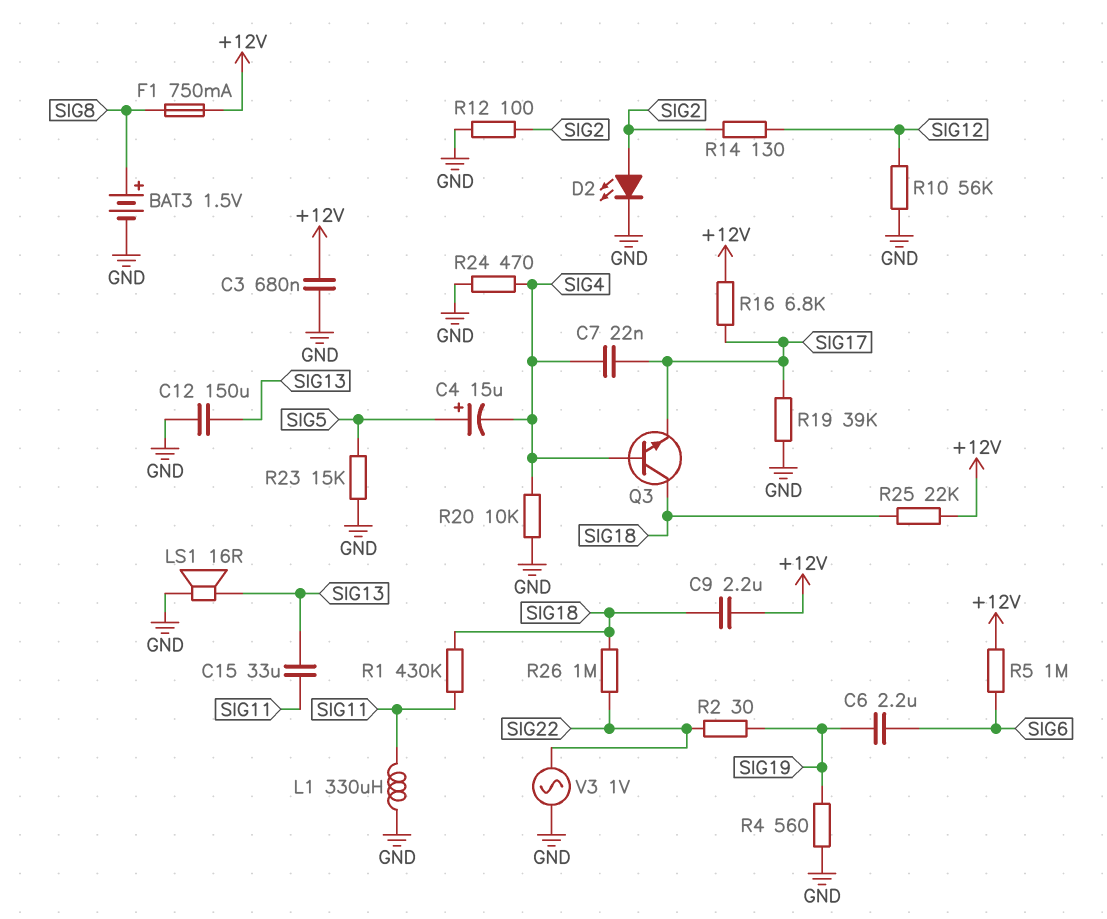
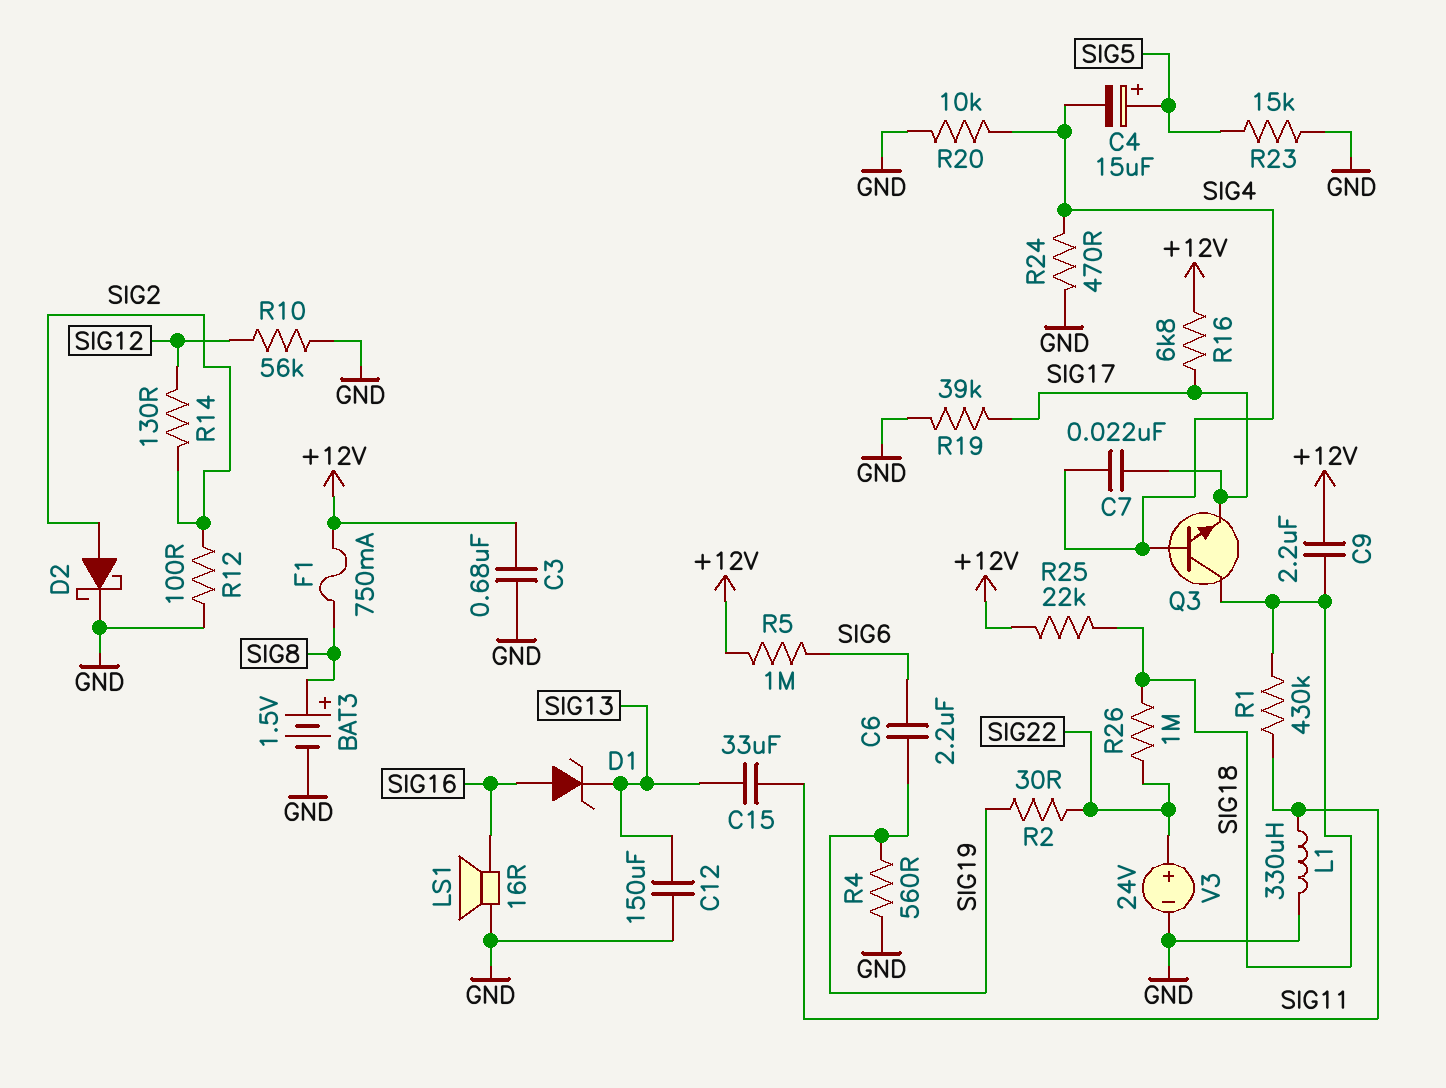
D1: none -> zener (A SIG16, K SIG13)
D2: LED (A SIG2, K GND) -> schottky (A SIG2, K GND)
LS1: speaker 16R (GND, SIG13) -> speaker 16R (GND, SIG16)
V3: AC 1V (GND, SIG22) -> 24V (plus SIG22, minus GND)

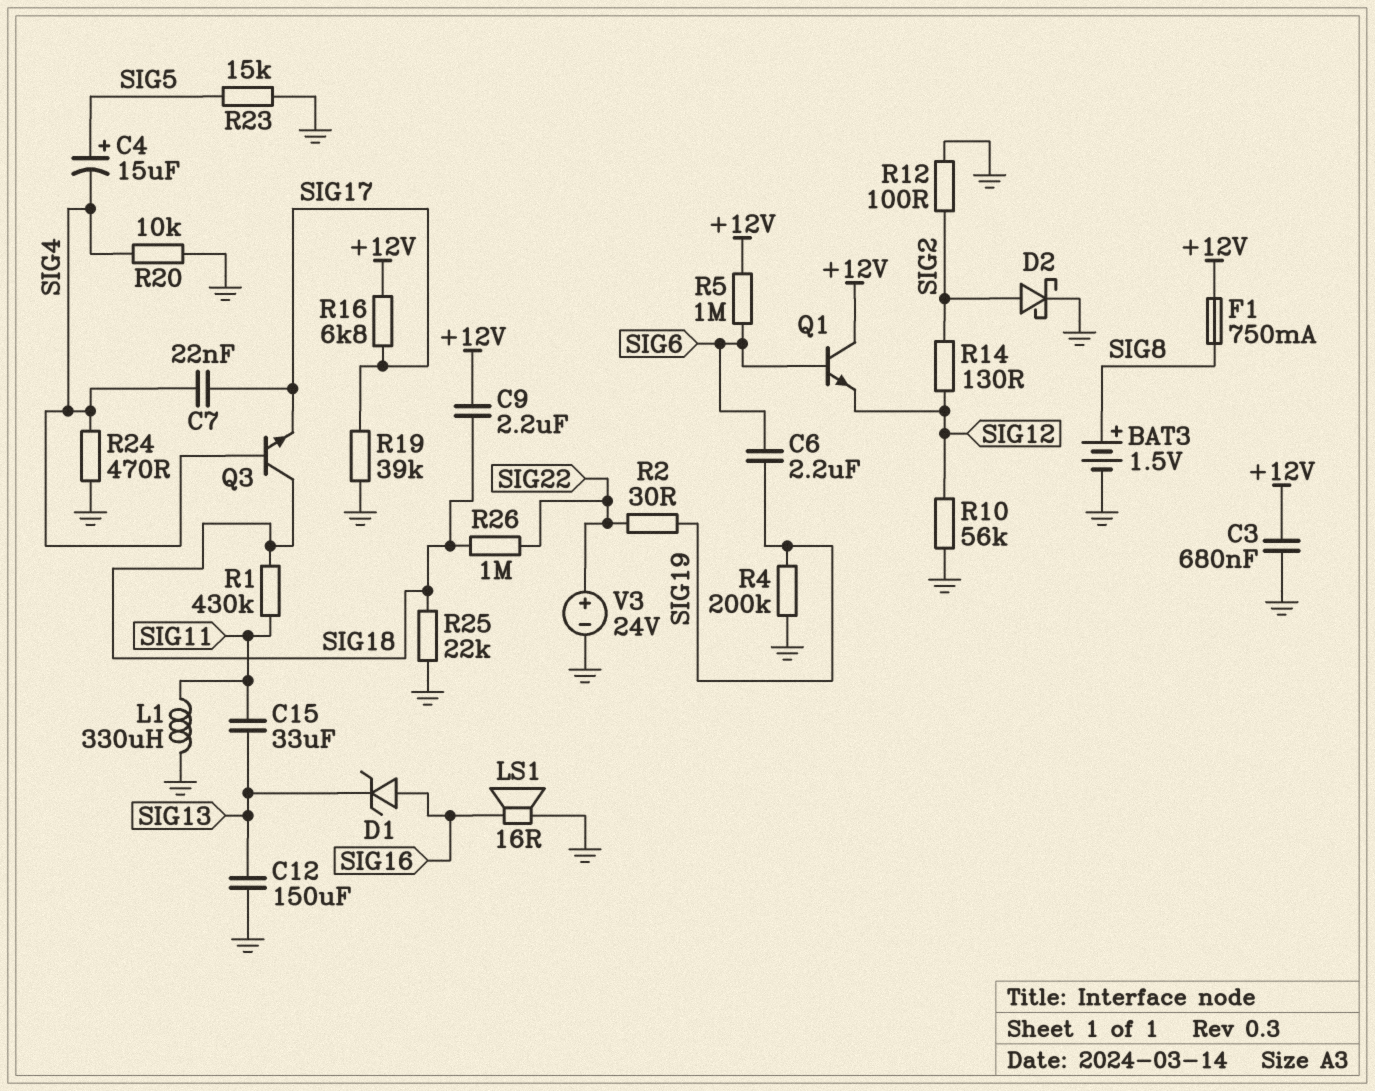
Q1: none -> NPN (B SIG6, C +12V, E SIG12)
R4: 560 (GND, SIG19) -> 200k (GND, SIG19)
R25: 22k (+12V, SIG18) -> 22k (GND, SIG18)

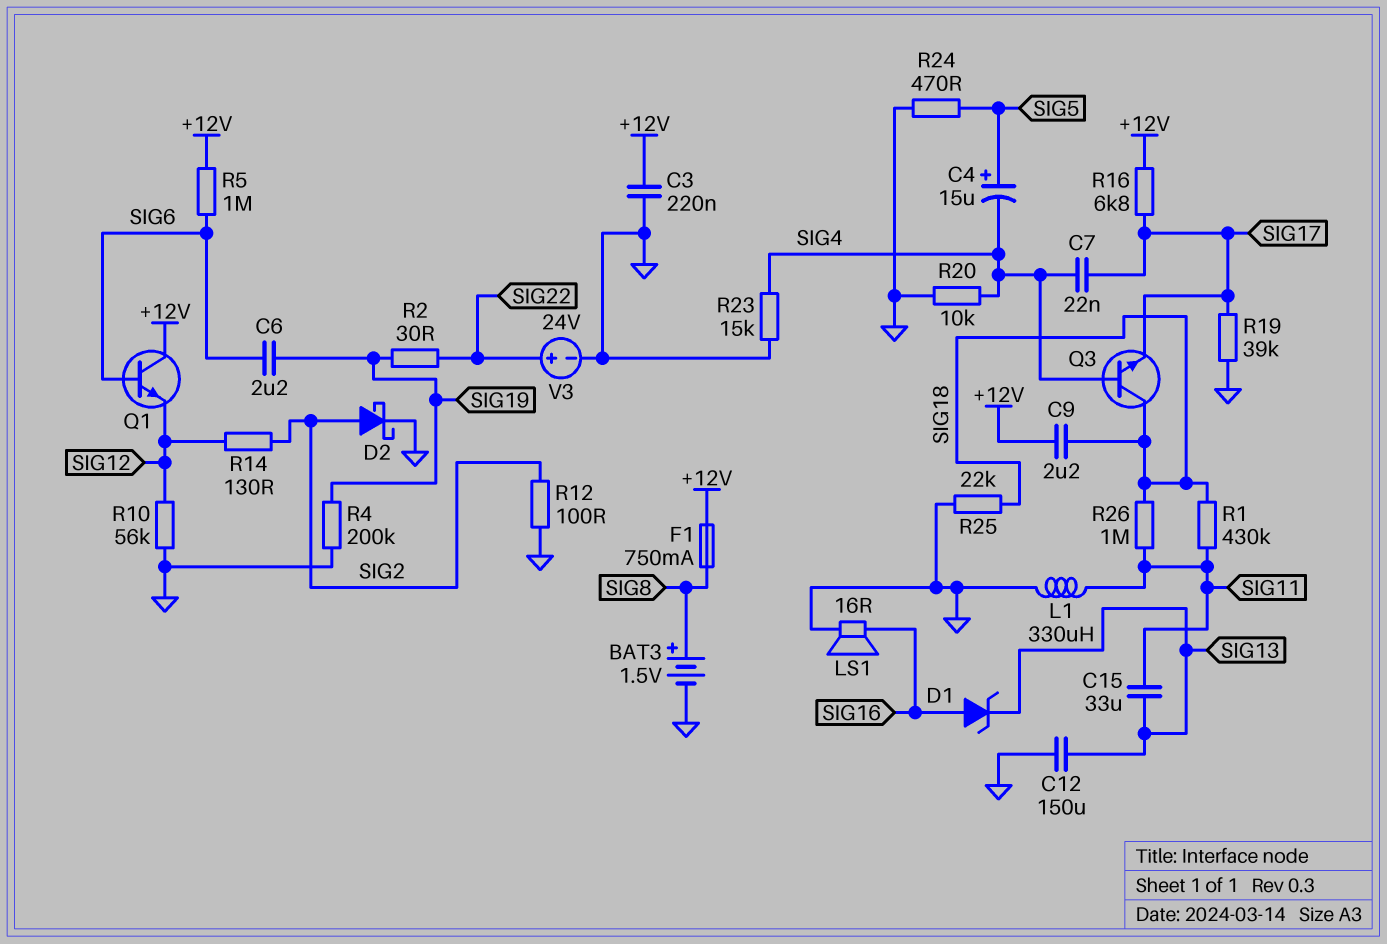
C3: 680nF (+12V, GND) -> 220nF (+12V, GND)
R23: 15k (GND, SIG5) -> 15k (GND, SIG4)
R24: 470 (GND, SIG4) -> 470 (GND, SIG5)
R26: 1M (SIG18, SIG22) -> 1M (SIG11, SIG18)

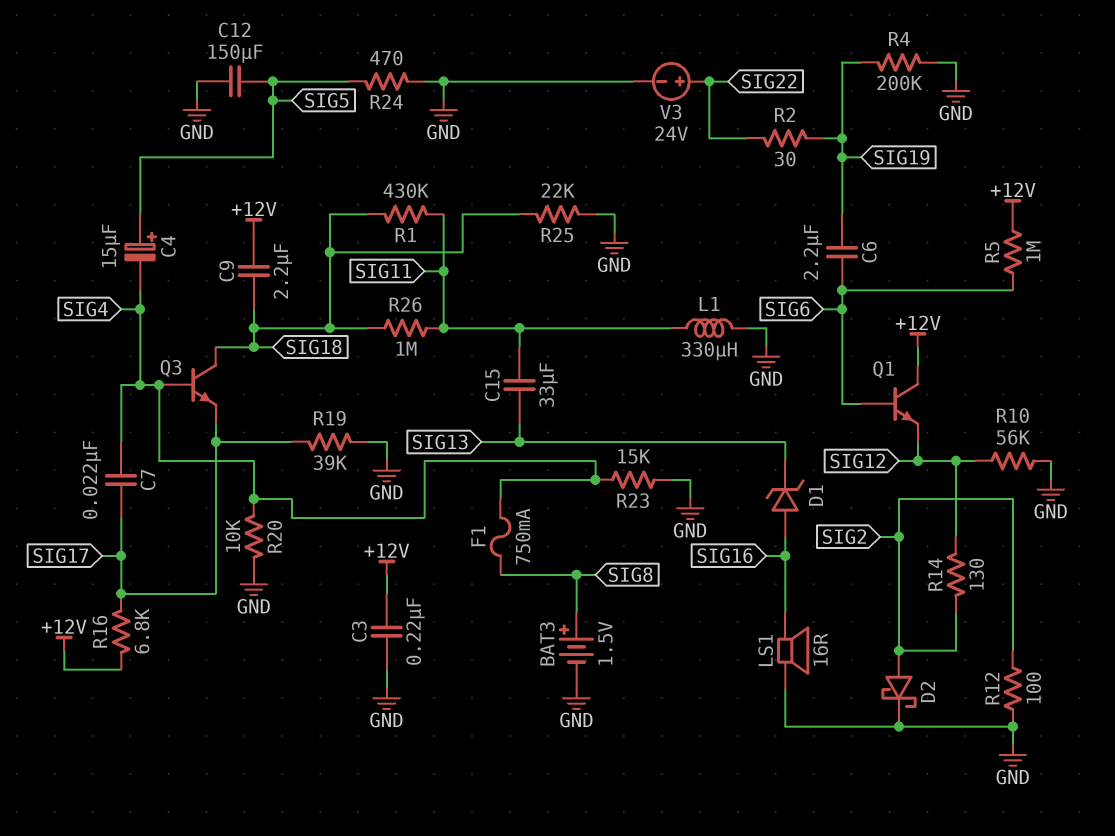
C12: 150uF (GND, SIG13) -> 150uF (GND, SIG5)
F1: 750mA (+12V, SIG8) -> 750mA (SIG4, SIG8)

